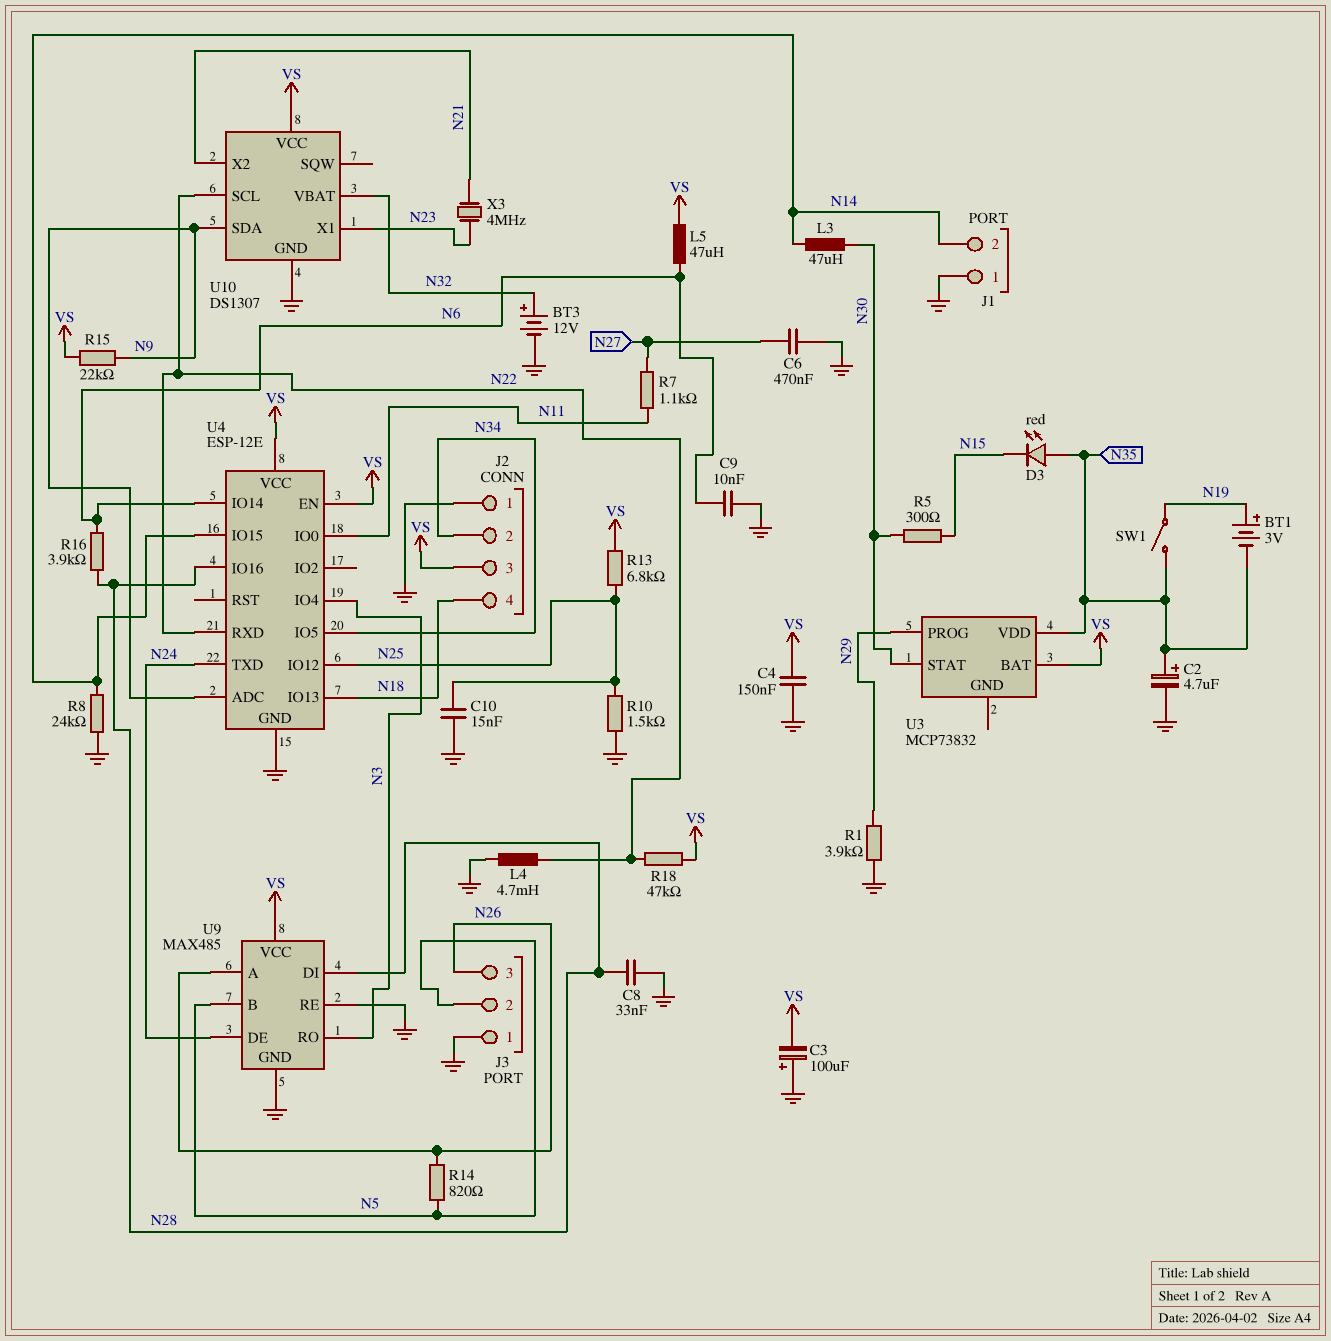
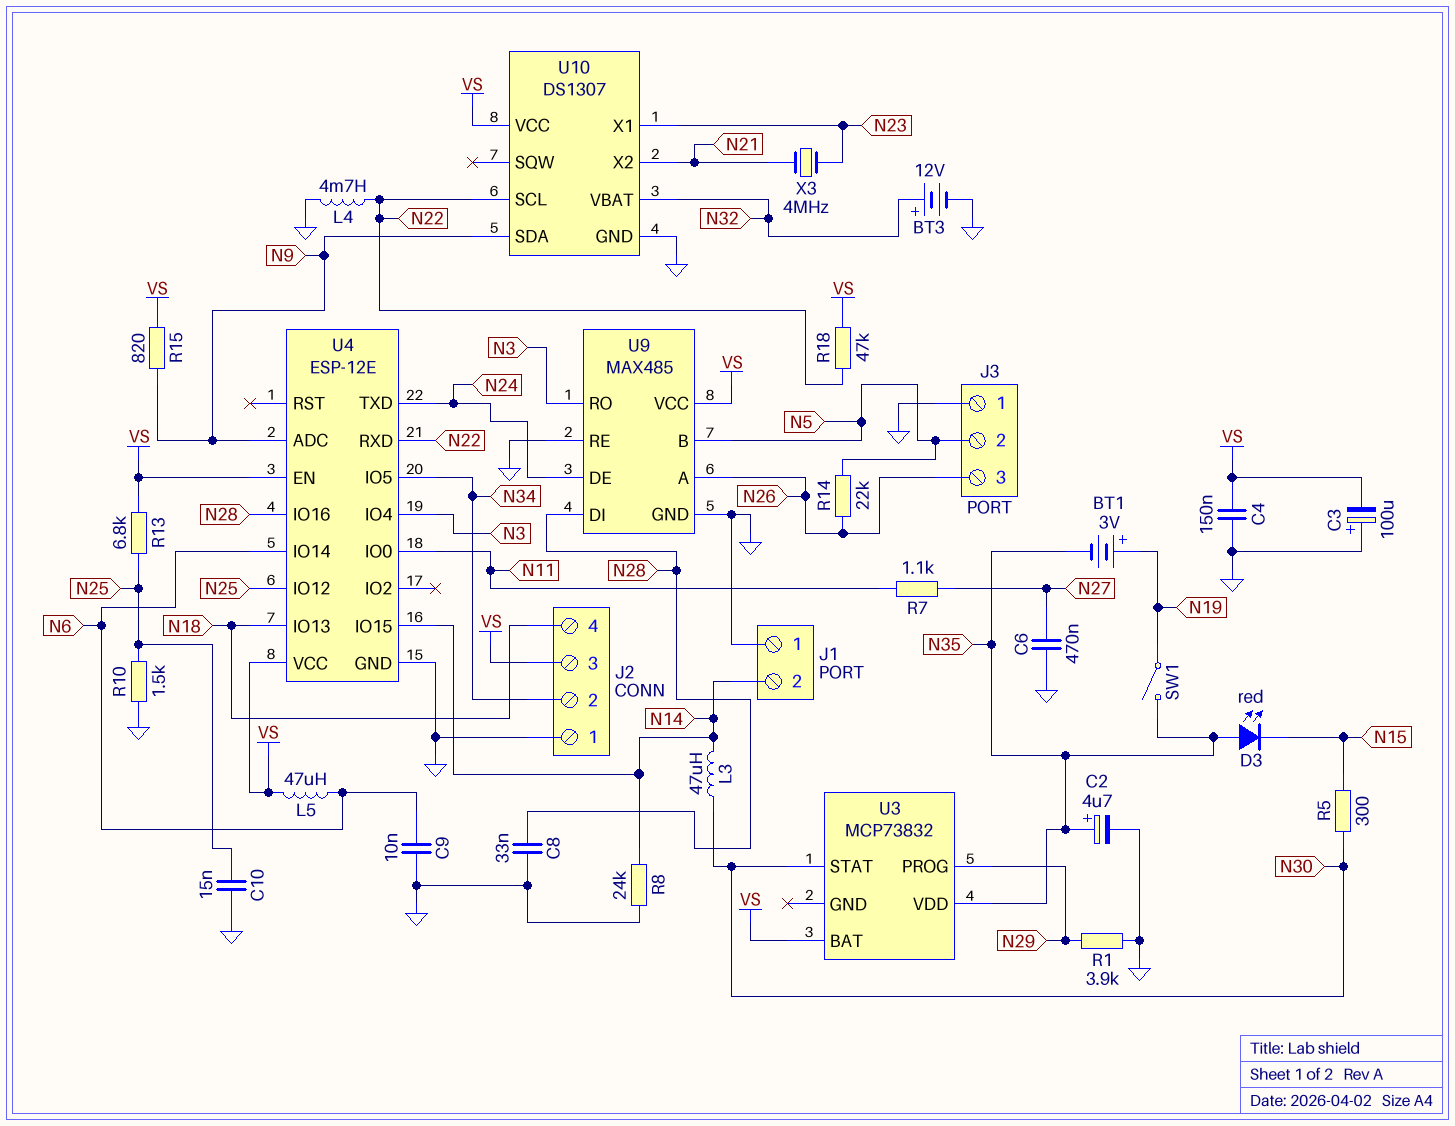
R14: 820 (N5, N26) -> 22k (N5, N26)
R15: 22k (N9, VS) -> 820 (N9, VS)
R16: 3.9k (N6, N28) -> none

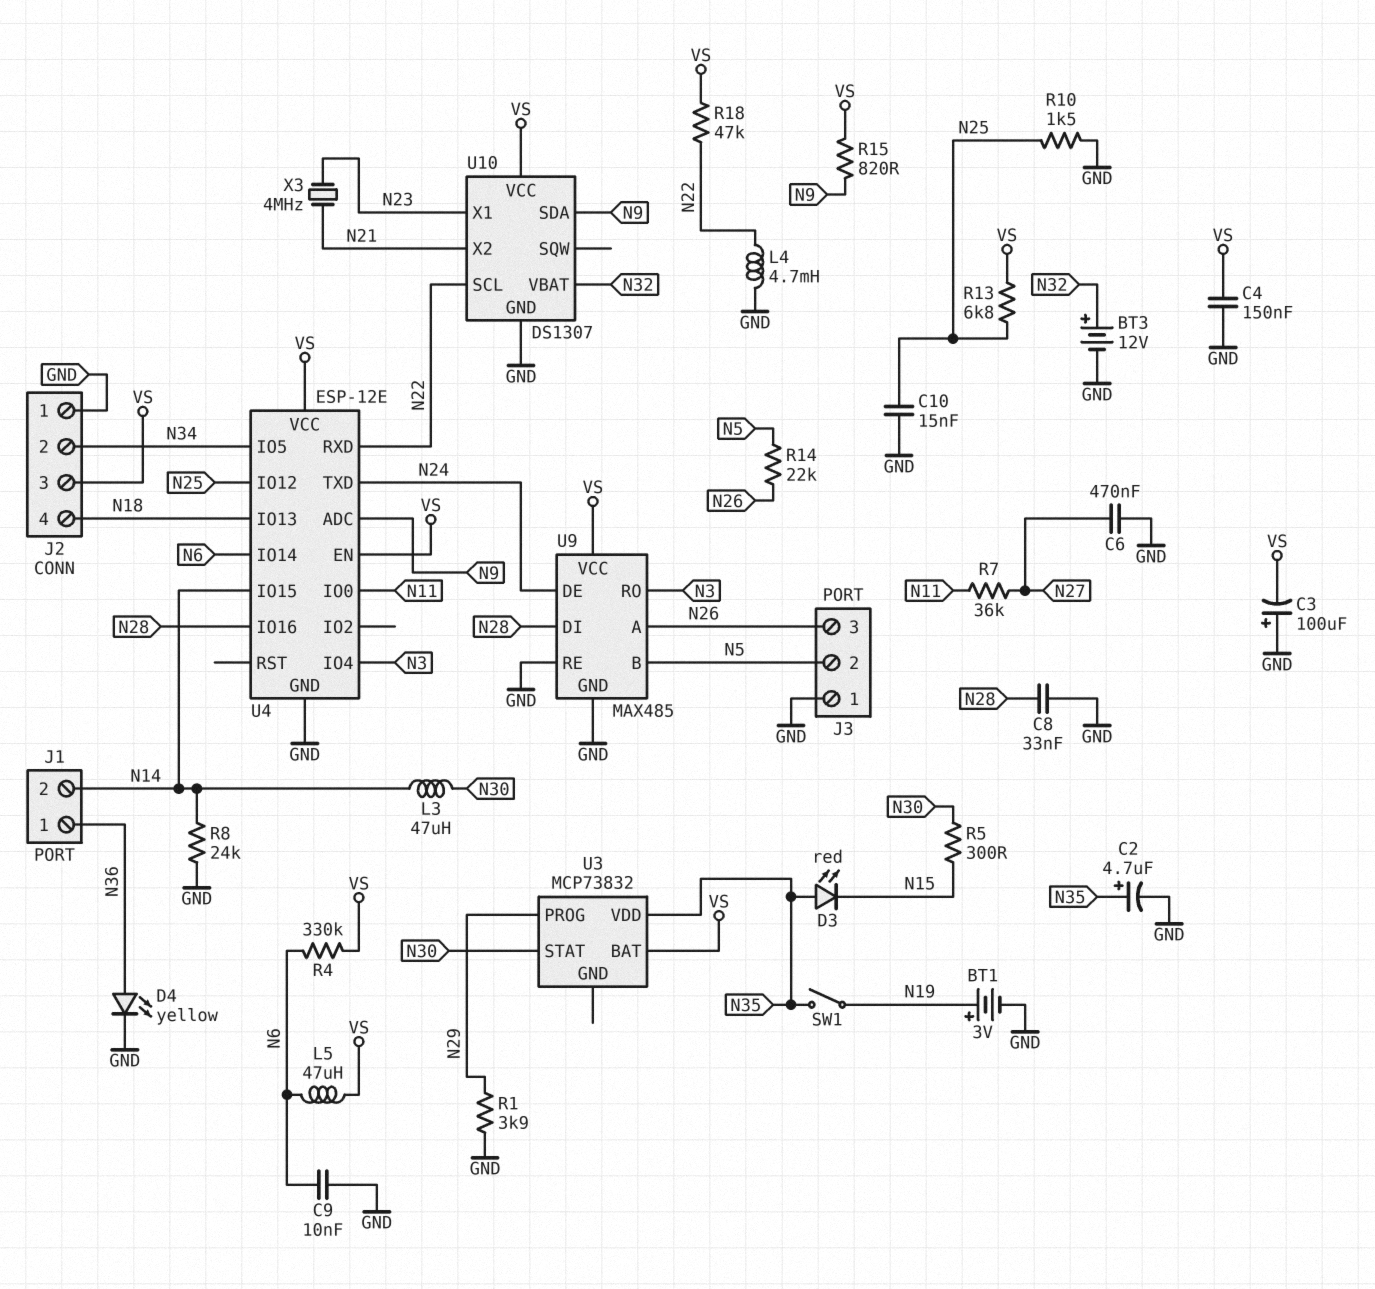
BT1: 3V (plus N19, minus N35) -> 3V (plus N19, minus GND)
D4: none -> LED yellow (A N36, K GND)
J1 pin 1: GND -> N36
R4: none -> 330k (N6, VS)
R7: 1.1k (N11, N27) -> 36k (N11, N27)

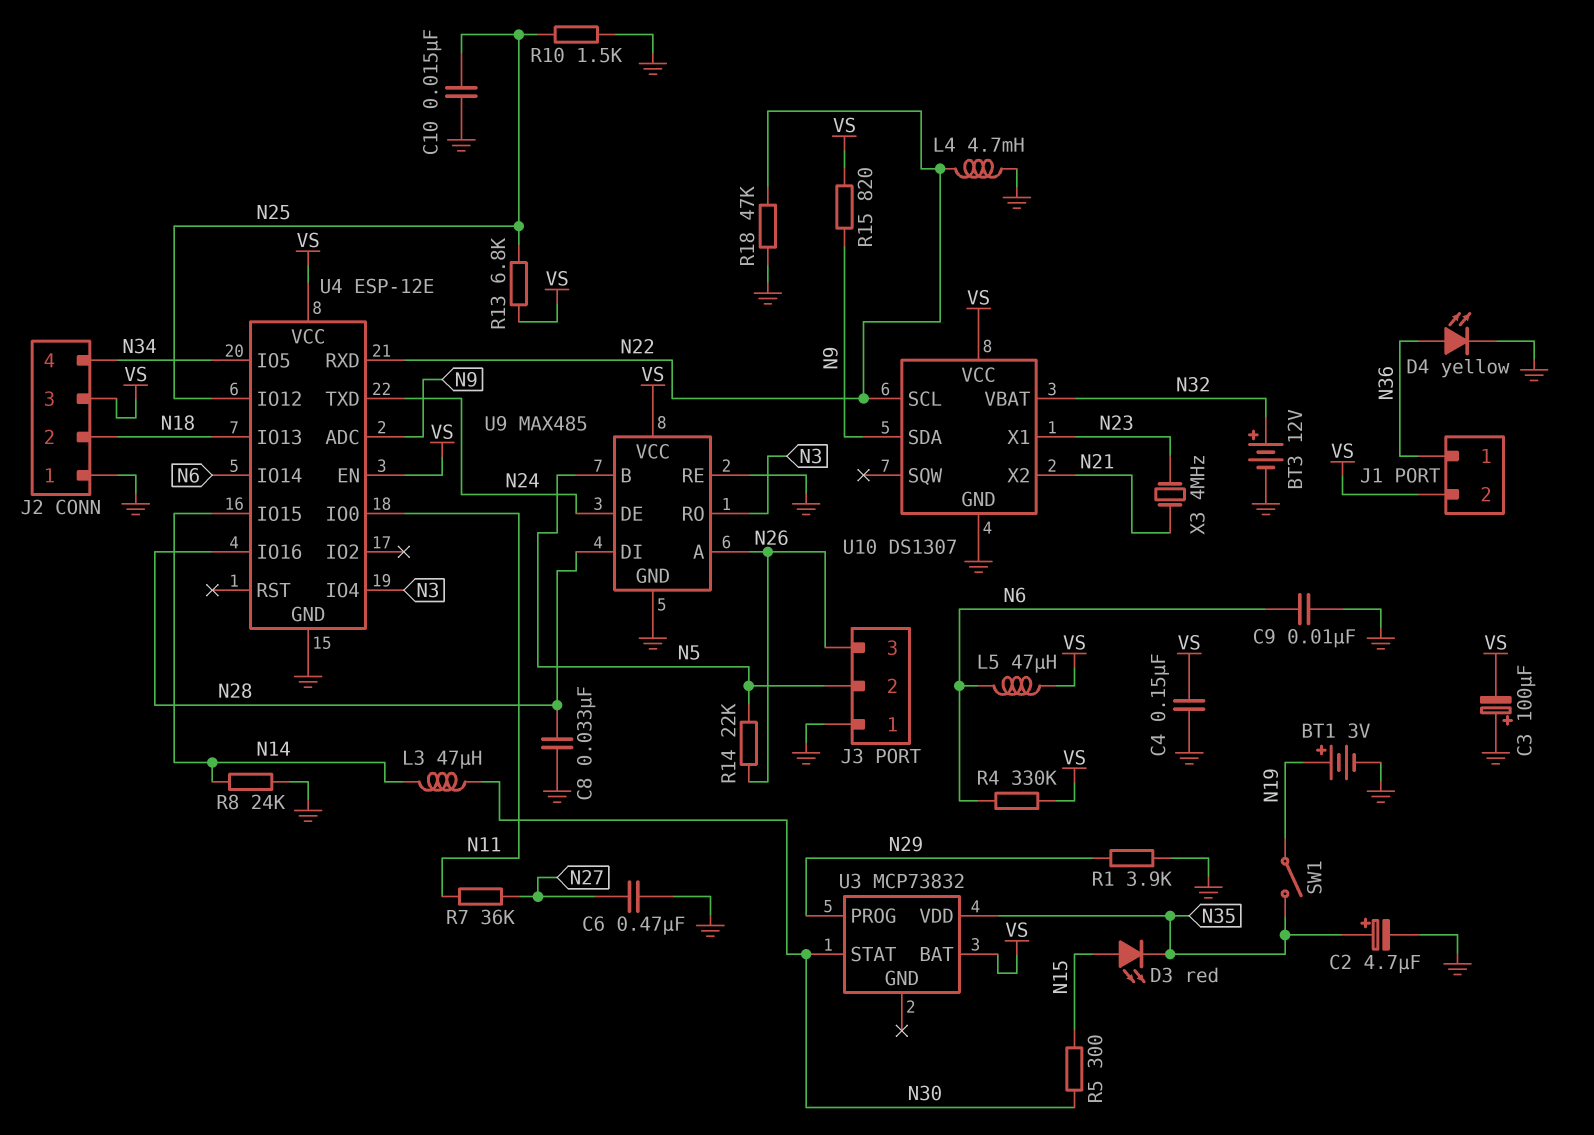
D3: LED red (A N35, K N15) -> LED red (A N15, K N35)
J1 pin 2: N14 -> VS
J2 pin 2: N34 -> N18
J2 pin 4: N18 -> N34
R18: 47k (N22, VS) -> 47k (GND, N22)

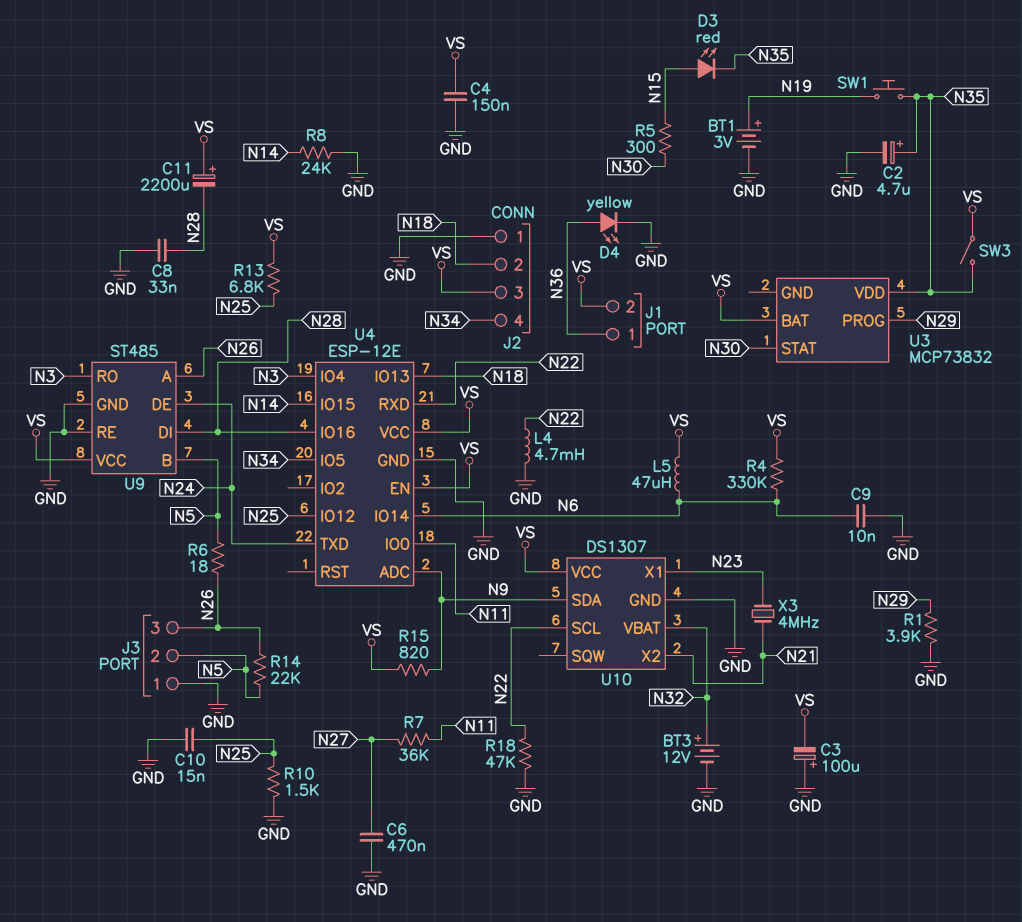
C11: none -> 2200uF (plus VS, minus N28)
L3: 47uH (N14, N30) -> none
R6: none -> 18 (N5, N26)
SW1: switch (N19, N35) -> button (N19, N35)
SW3: none -> switch (N35, VS)
U9: MAX485 -> ST485

